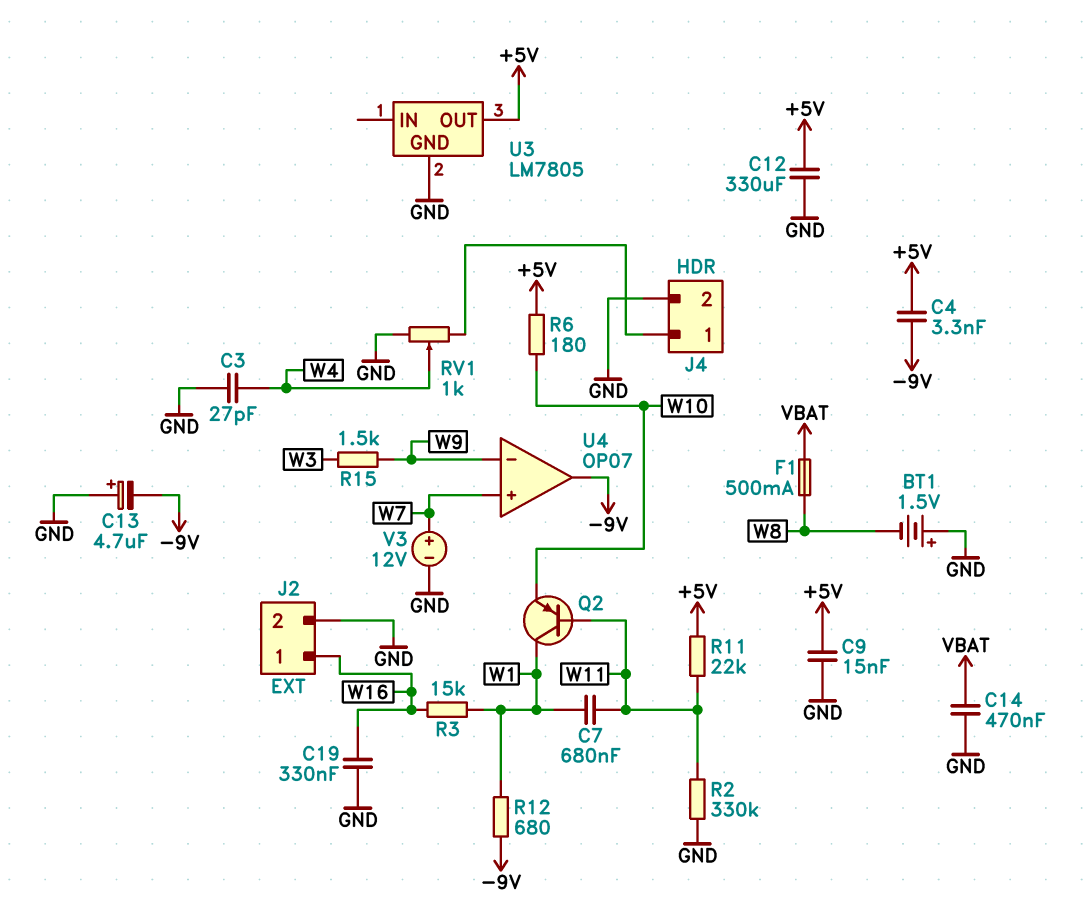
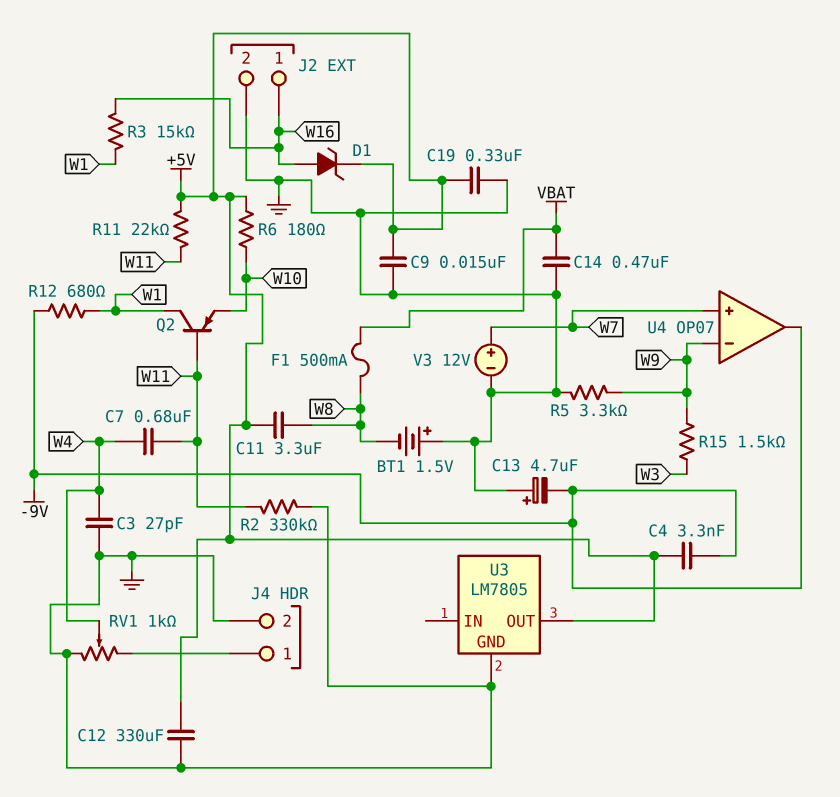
C7: 680nF (W1, W11) -> 680nF (W4, W11)
C11: none -> 3.3uF (+5V, W8)
C19: 330nF (GND, W16) -> 330nF (+5V, GND)
D1: none -> zener (A W16, K +5V)
R5: none -> 3.3k (GND, W9)

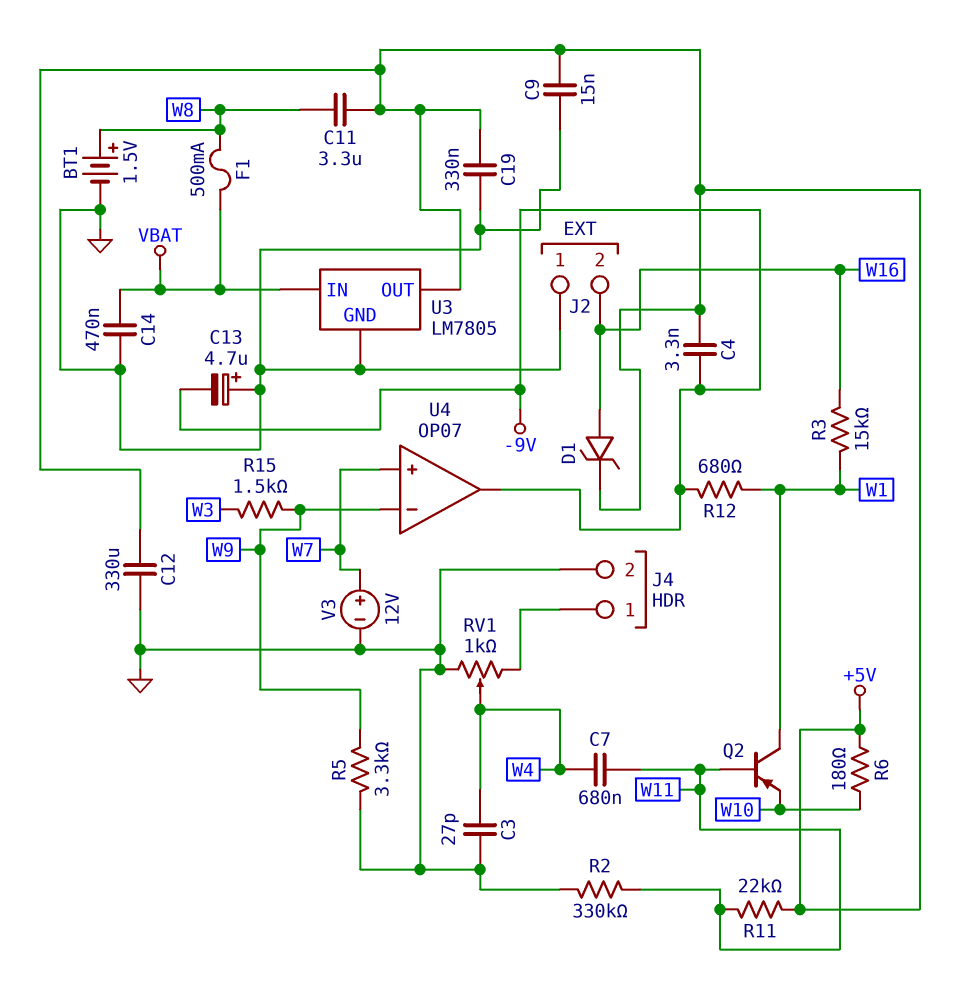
BT1: 1.5V (plus GND, minus W8) -> 1.5V (plus W8, minus GND)
J2 pin 1: W16 -> GND
J2 pin 2: GND -> W16
U3 pin IN: none -> VBAT

